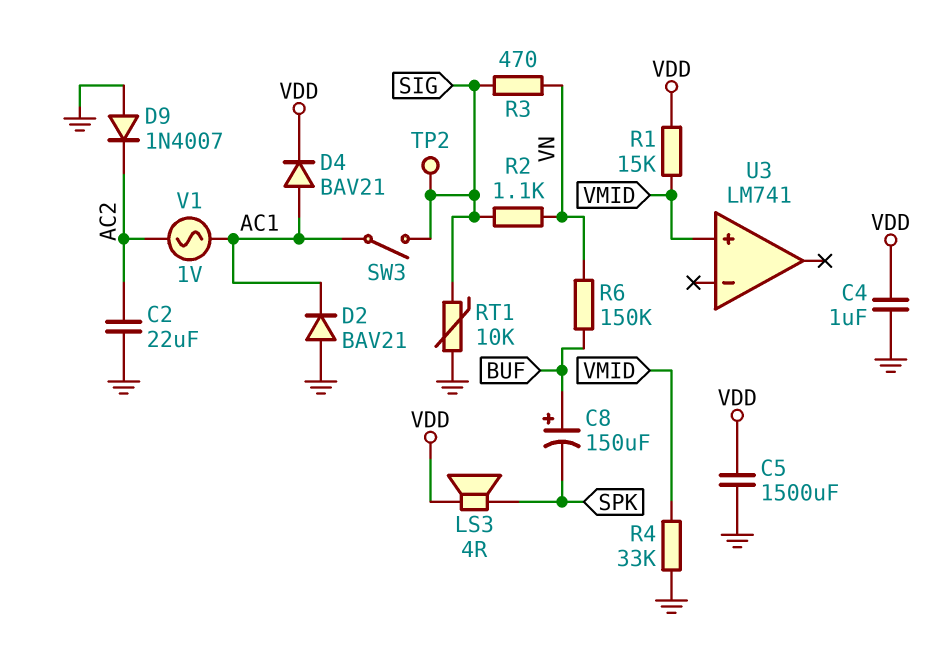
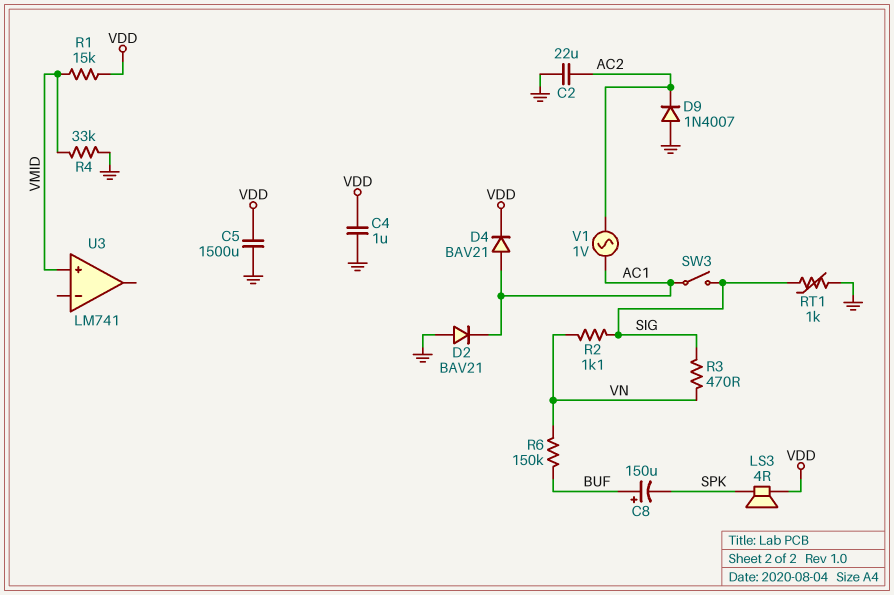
RT1: 10k (GND, SIG) -> 1k (GND, SIG)
TP2: test point (SIG) -> none

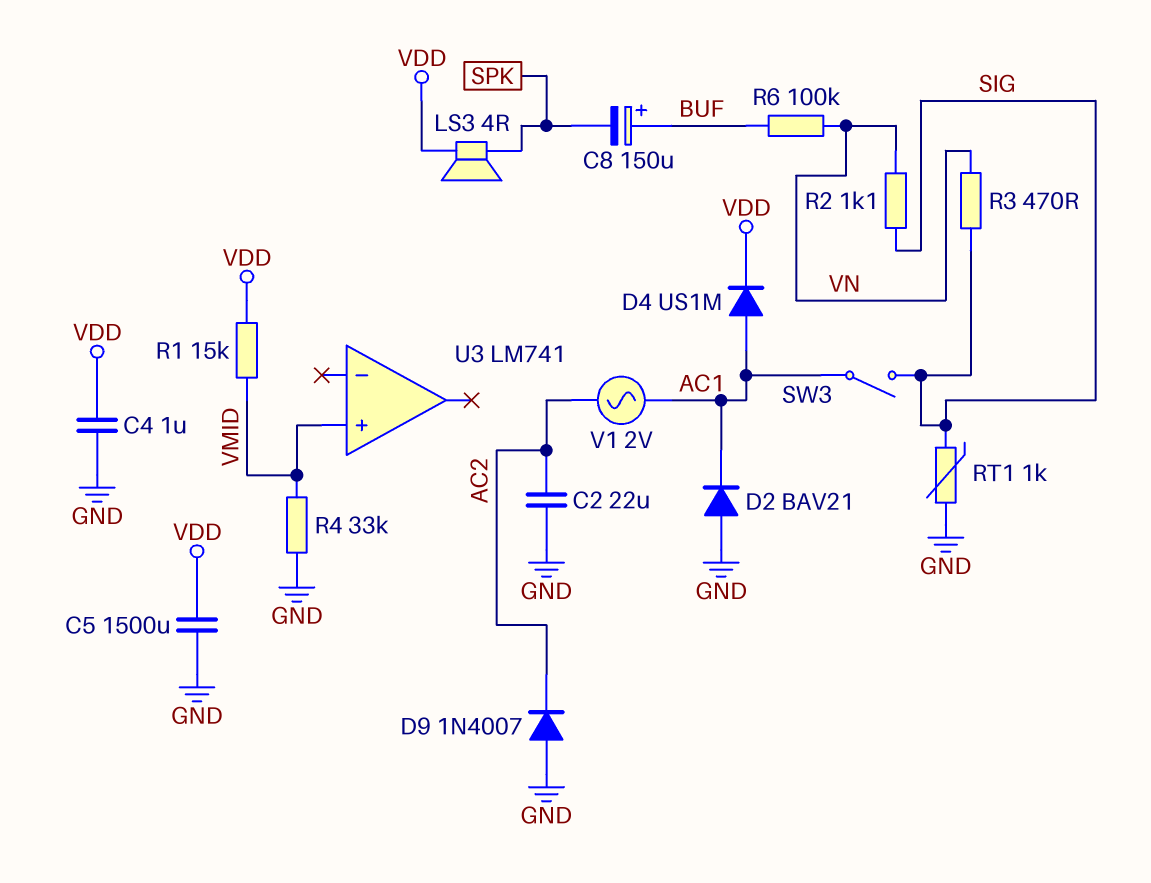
D4: diode BAV21 (A AC1, K VDD) -> diode US1M (A AC1, K VDD)
R6: 150k (BUF, VN) -> 100k (BUF, VN)
V1: AC 1V (AC1, AC2) -> AC 2V (AC1, AC2)

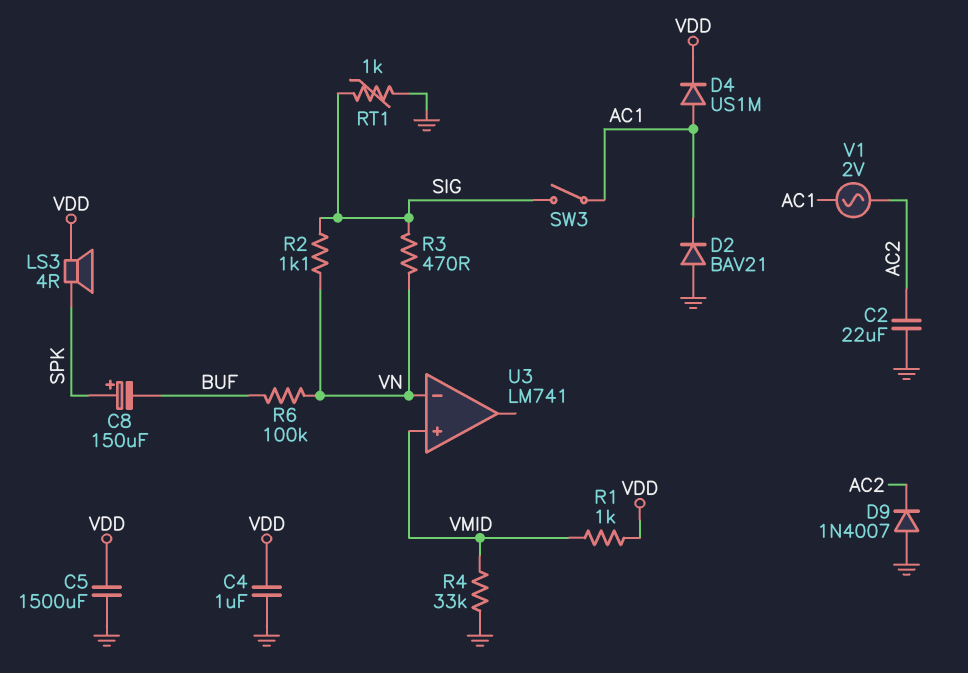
C8: 150uF (plus BUF, minus SPK) -> 150uF (plus SPK, minus BUF)
R1: 15k (VDD, VMID) -> 1k (VDD, VMID)
U3 pin in-: none -> VN

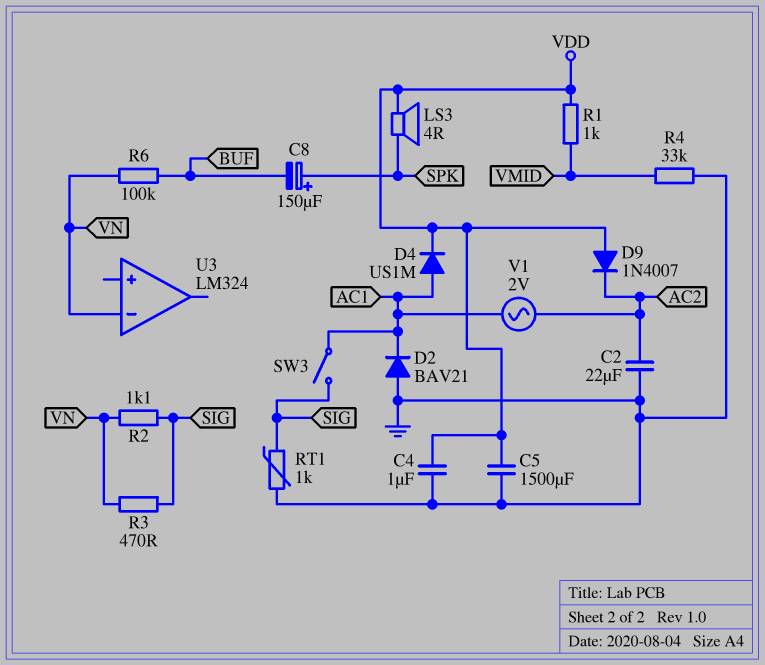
D9: diode 1N4007 (A GND, K AC2) -> diode 1N4007 (A VDD, K AC2)
U3: LM741 -> LM324
U3 pin in+: VMID -> none

